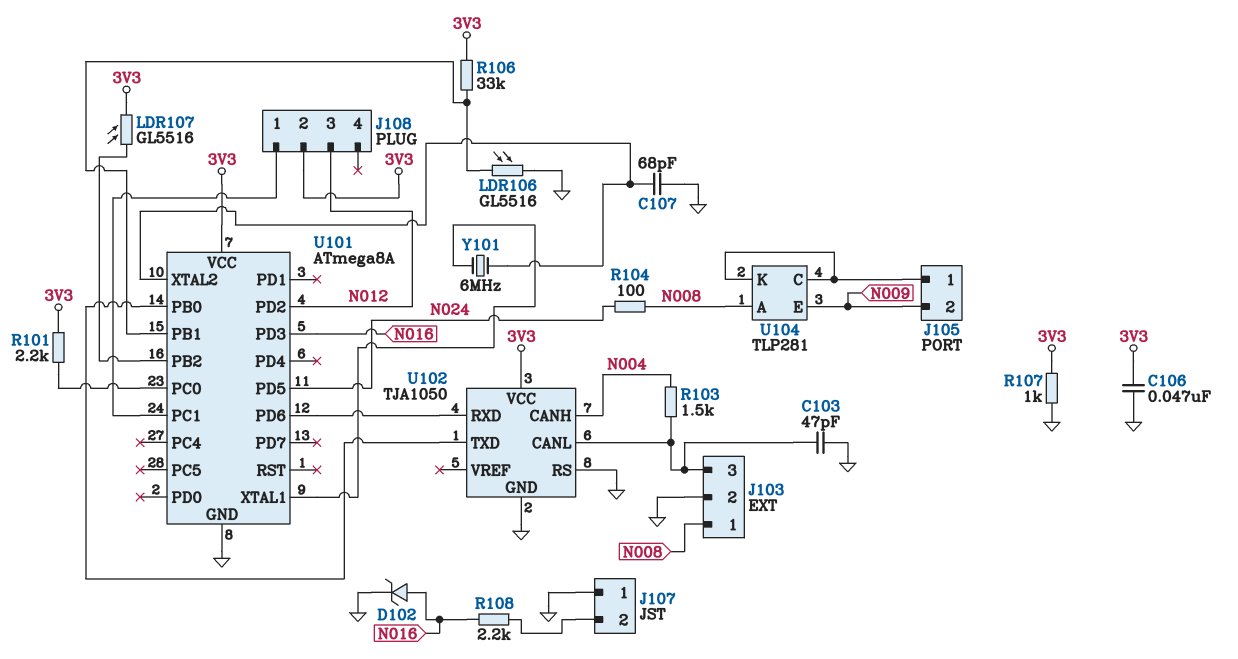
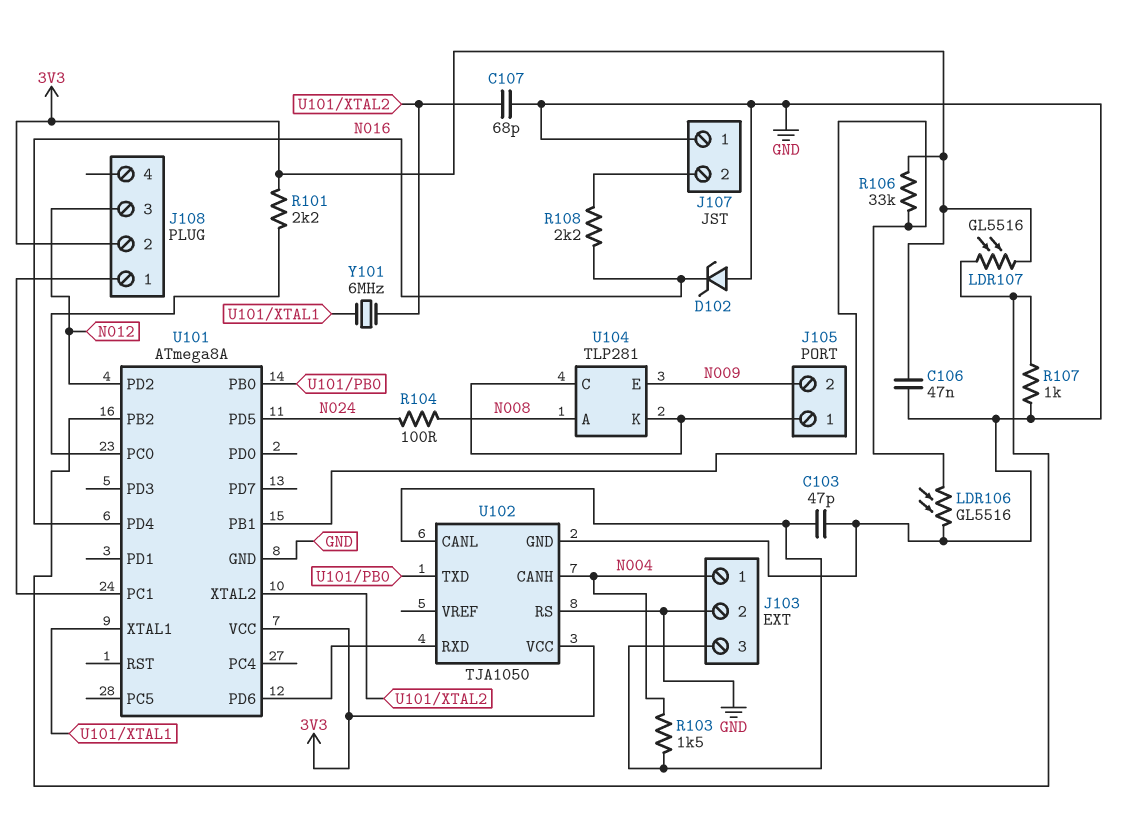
D102: zener (A N016, K GND) -> zener (A GND, K N016)
J103 pin 1: N008 -> N004
R107: 1k (3V3, GND) -> 1k (GND, U101/PB2)
U101 pin PD3: N016 -> none
U101 pin PD4: none -> N016

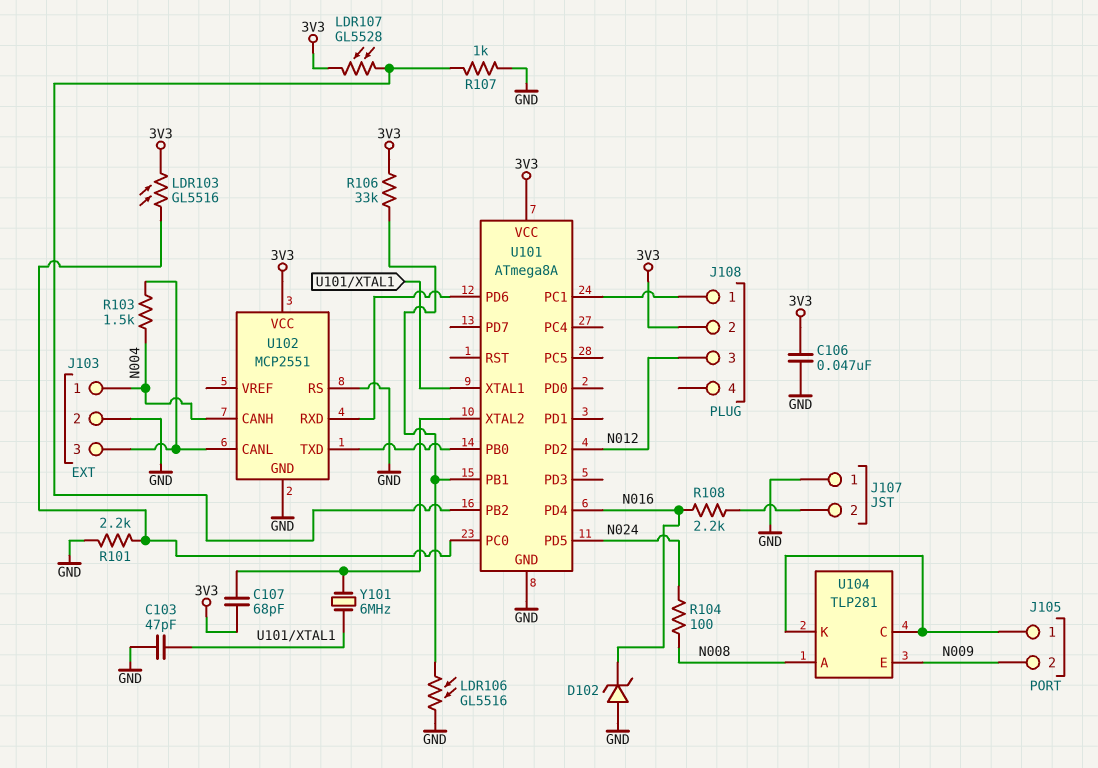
C103: 47pF (GND, J103/3) -> 47pF (GND, U101/XTAL1)
C107: 68pF (GND, U101/XTAL2) -> 68pF (3V3, U101/XTAL2)
LDR103: none -> GL5516 (3V3, U101/PC0)
LDR107: GL5516 (3V3, U101/PB2) -> GL5528 (3V3, U101/PB2)
R101: 2.2k (3V3, U101/PC0) -> 2.2k (GND, U101/PC0)
U102: TJA1050 -> MCP2551

